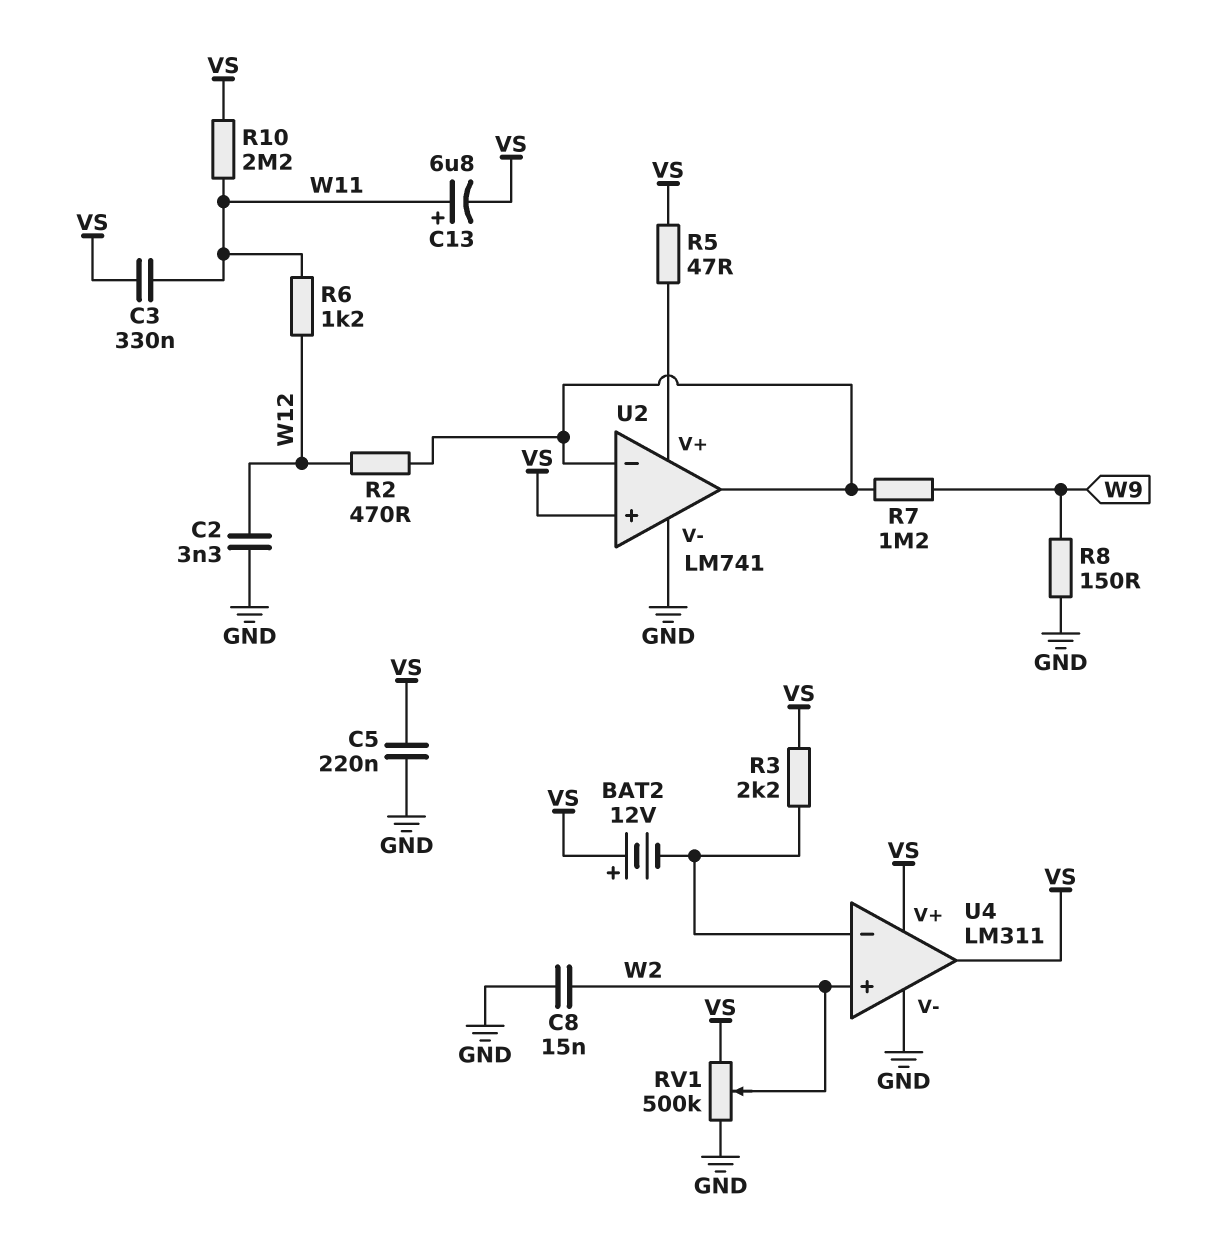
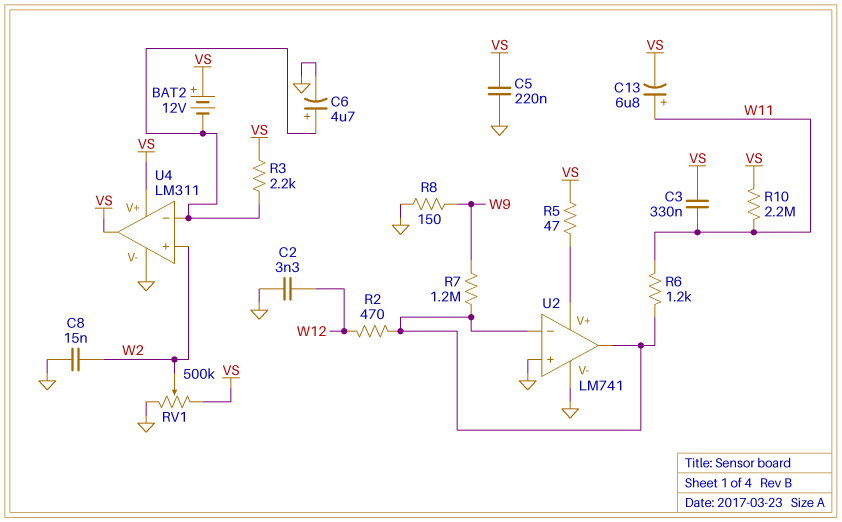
C6: none -> 4.7uF (plus U4/in-, minus GND)
R6: 1.2k (W11, W12) -> 1.2k (U2/in-, W11)
U2 pin in+: VS -> GND

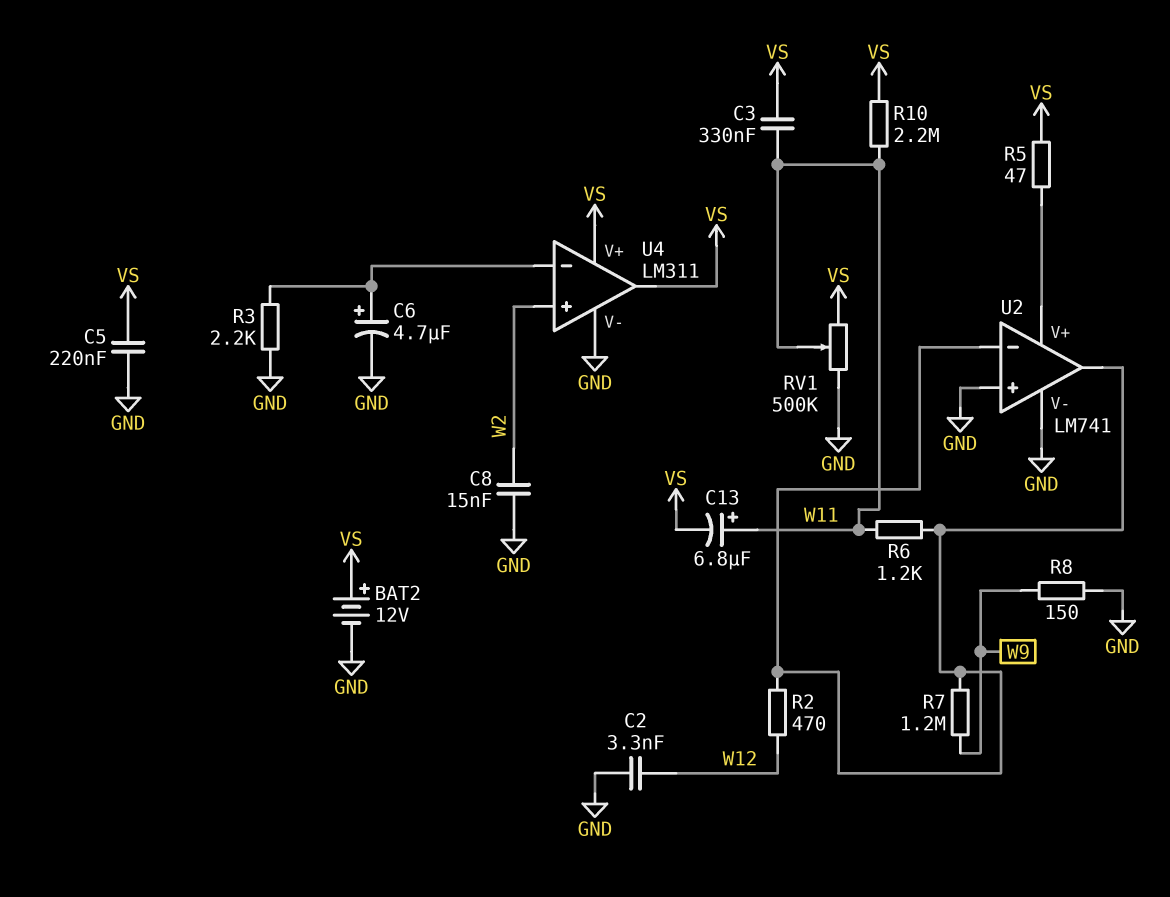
BAT2: 12V (plus VS, minus U4/in-) -> 12V (plus VS, minus GND)
R3: 2.2k (U4/in-, VS) -> 2.2k (GND, U4/in-)
RV1: 500k (GND, VS, wiper W2) -> 500k (GND, VS, wiper W11)

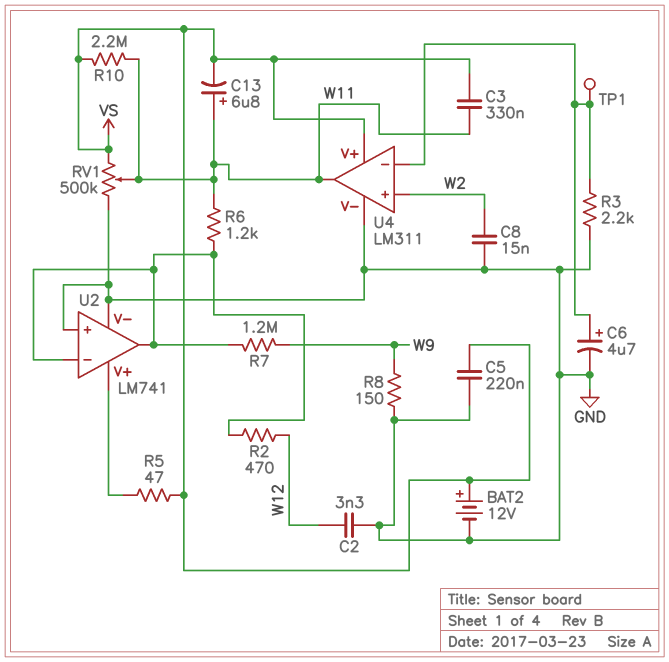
TP1: none -> test point (U4/in-)
U4 pin out: VS -> W11

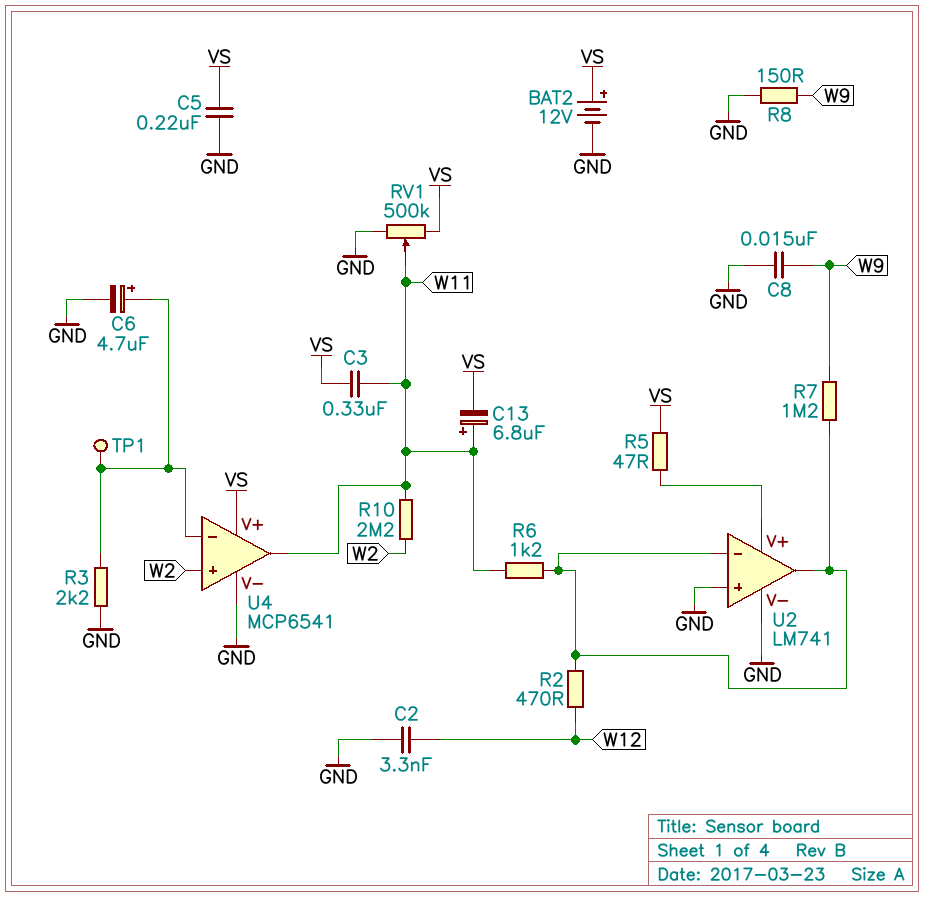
C8: 15nF (GND, W2) -> 15nF (GND, W9)
R10: 2.2M (VS, W11) -> 2.2M (W2, W11)
U4: LM311 -> MCP6541

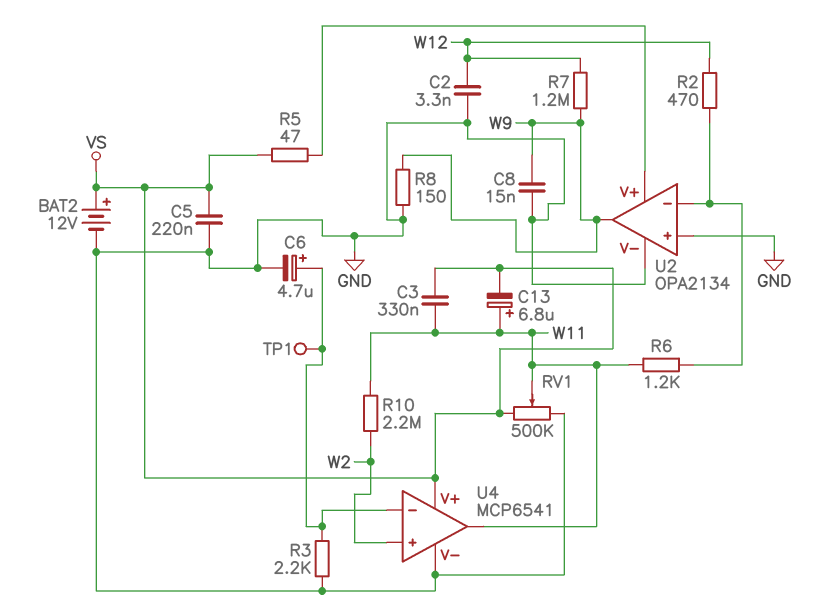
R7: 1.2M (U2/in-, W9) -> 1.2M (W9, W12)
U2: LM741 -> OPA2134
U2 pin out: U2/in- -> W9

